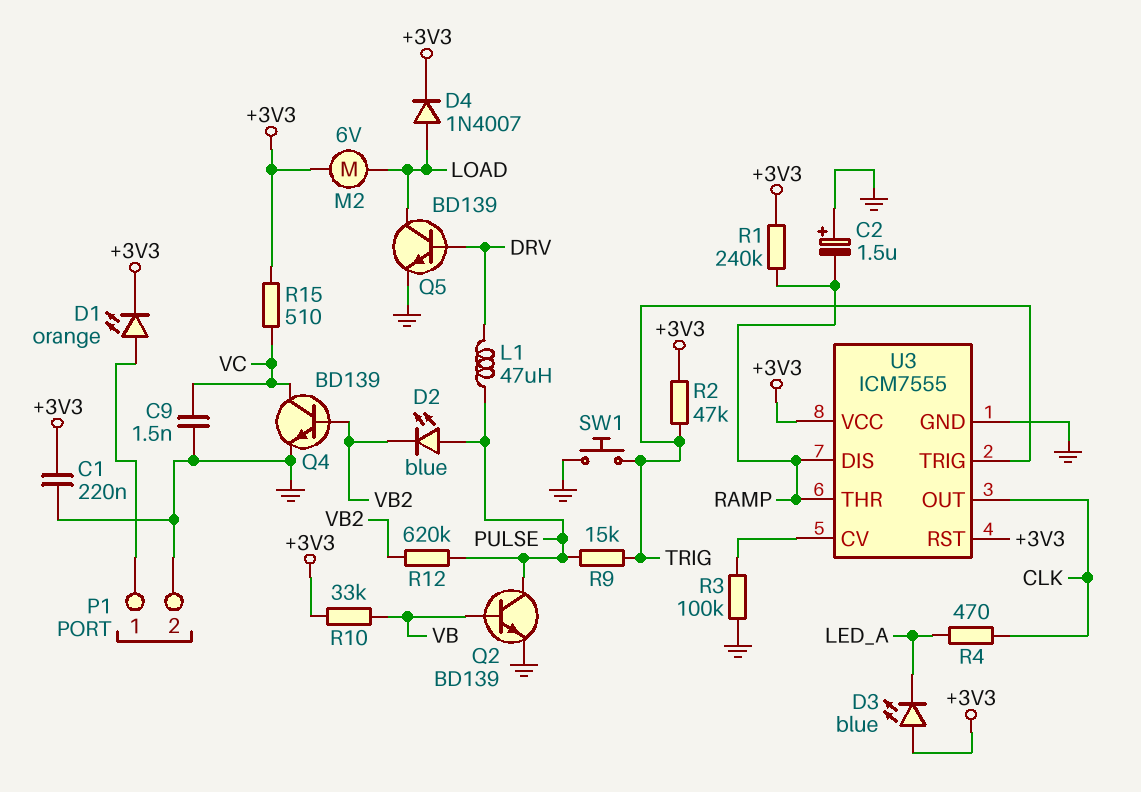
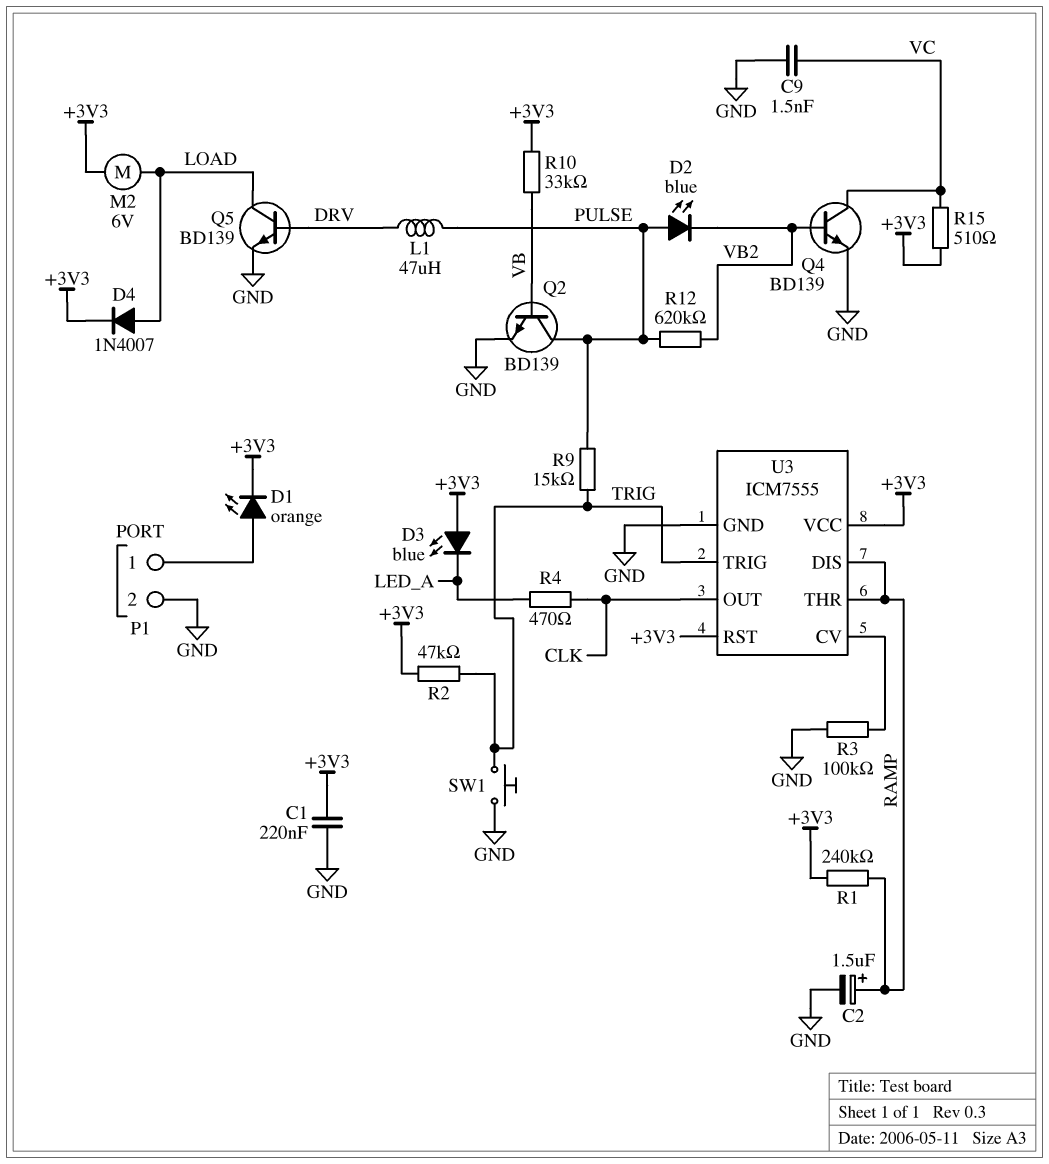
C2: 1.5uF (plus GND, minus RAMP) -> 1.5uF (plus RAMP, minus GND)

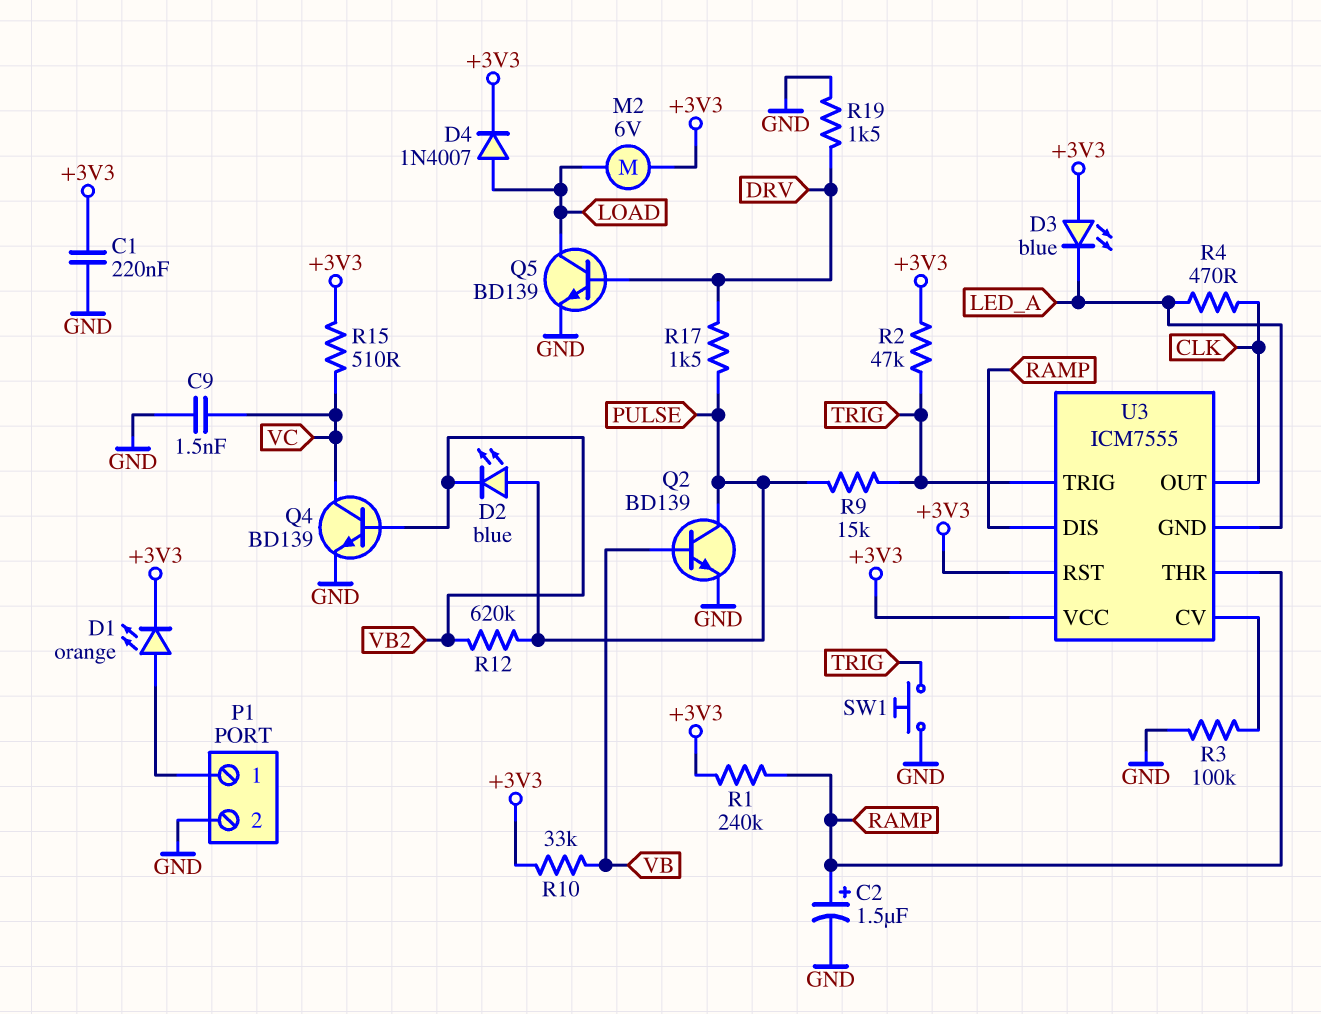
L1: 47uH (DRV, PULSE) -> none
R17: none -> 1.5k (DRV, PULSE)
R19: none -> 1.5k (DRV, GND)
U3 pin GND: GND -> LED_A

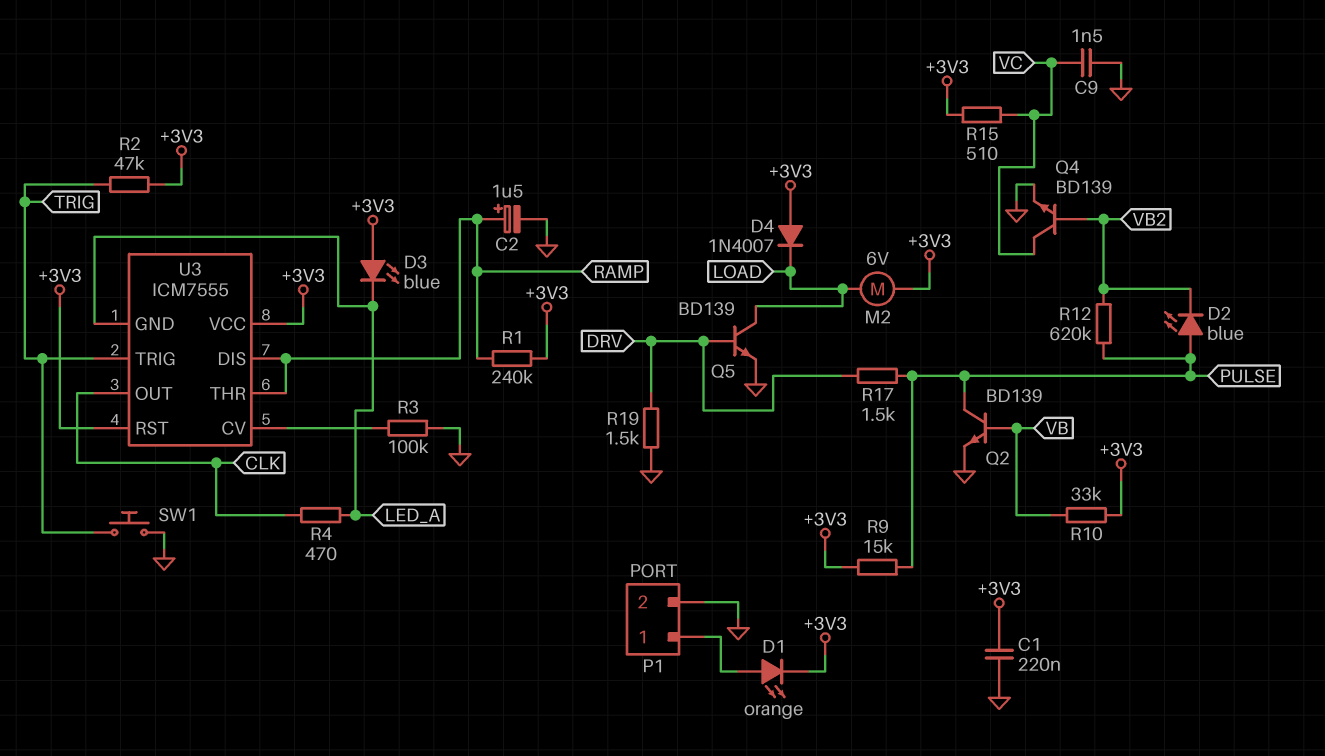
D4: diode 1N4007 (A LOAD, K +3V3) -> diode 1N4007 (A +3V3, K LOAD)
R9: 15k (PULSE, TRIG) -> 15k (+3V3, PULSE)

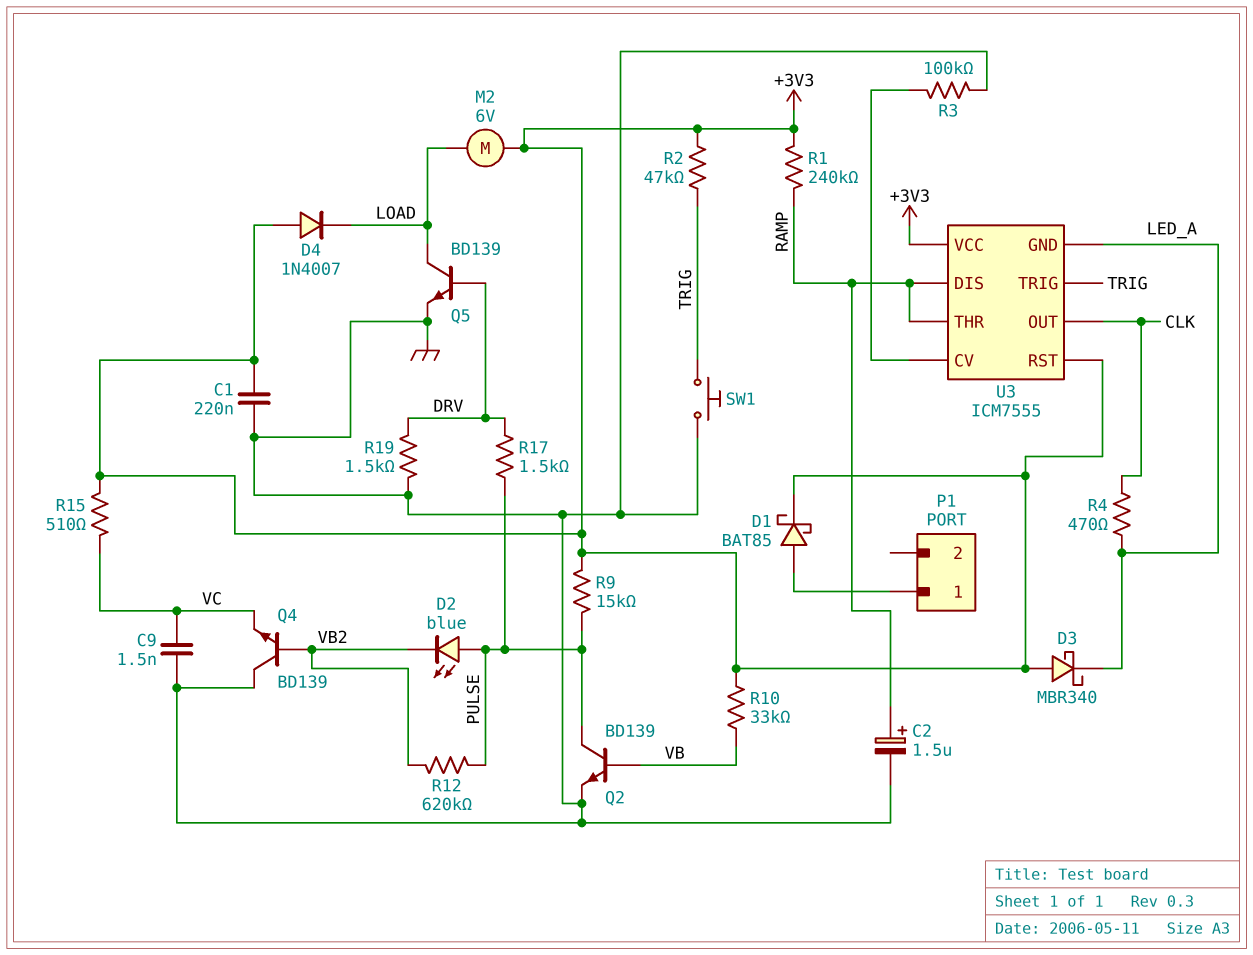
D1: LED orange (A P1/1, K +3V3) -> schottky BAT85 (A P1/1, K +3V3)
D3: LED blue (A +3V3, K LED_A) -> schottky MBR340 (A +3V3, K LED_A)
P1 pin 2: GND -> none
Q4: NPN BD139 (B VB2, C VC, E GND) -> NPN BD139 (B VB2, C GND, E VC)

